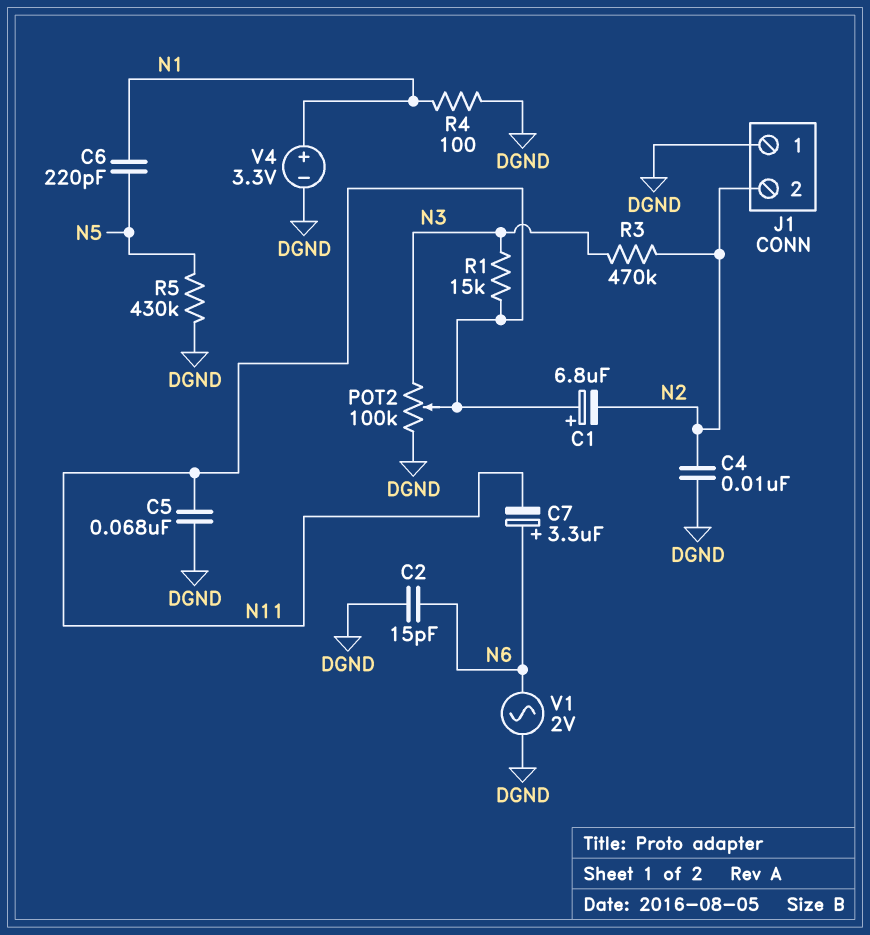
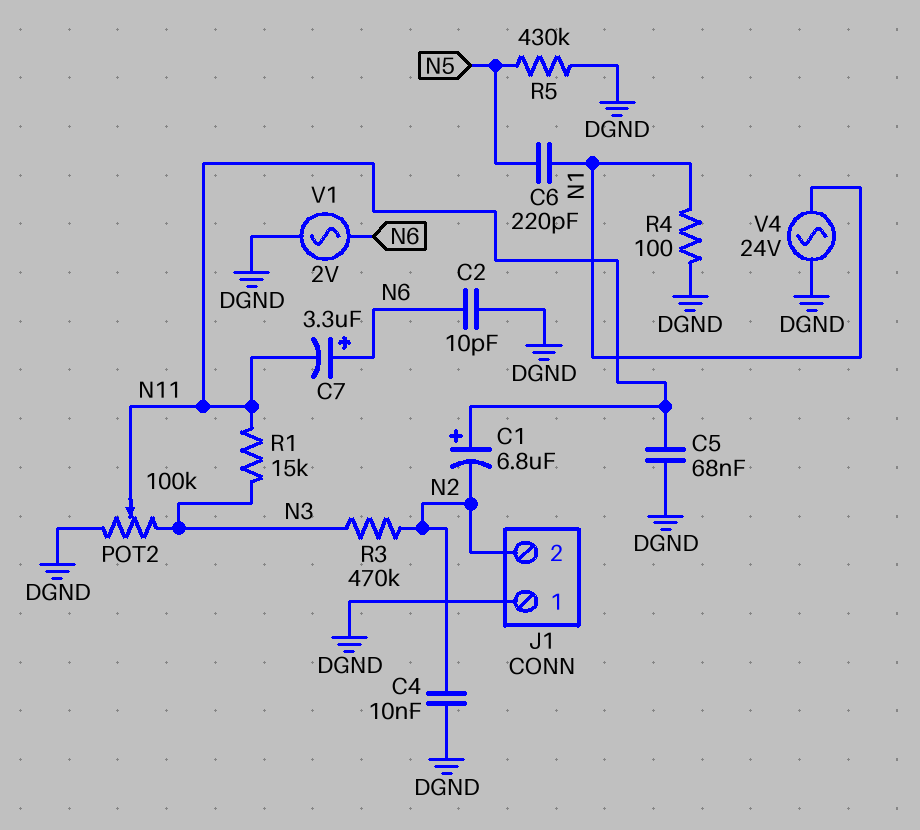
C2: 15pF (DGND, N6) -> 10pF (DGND, N6)
V4: 3.3V (plus N1, minus DGND) -> AC 24V (DGND, N1)

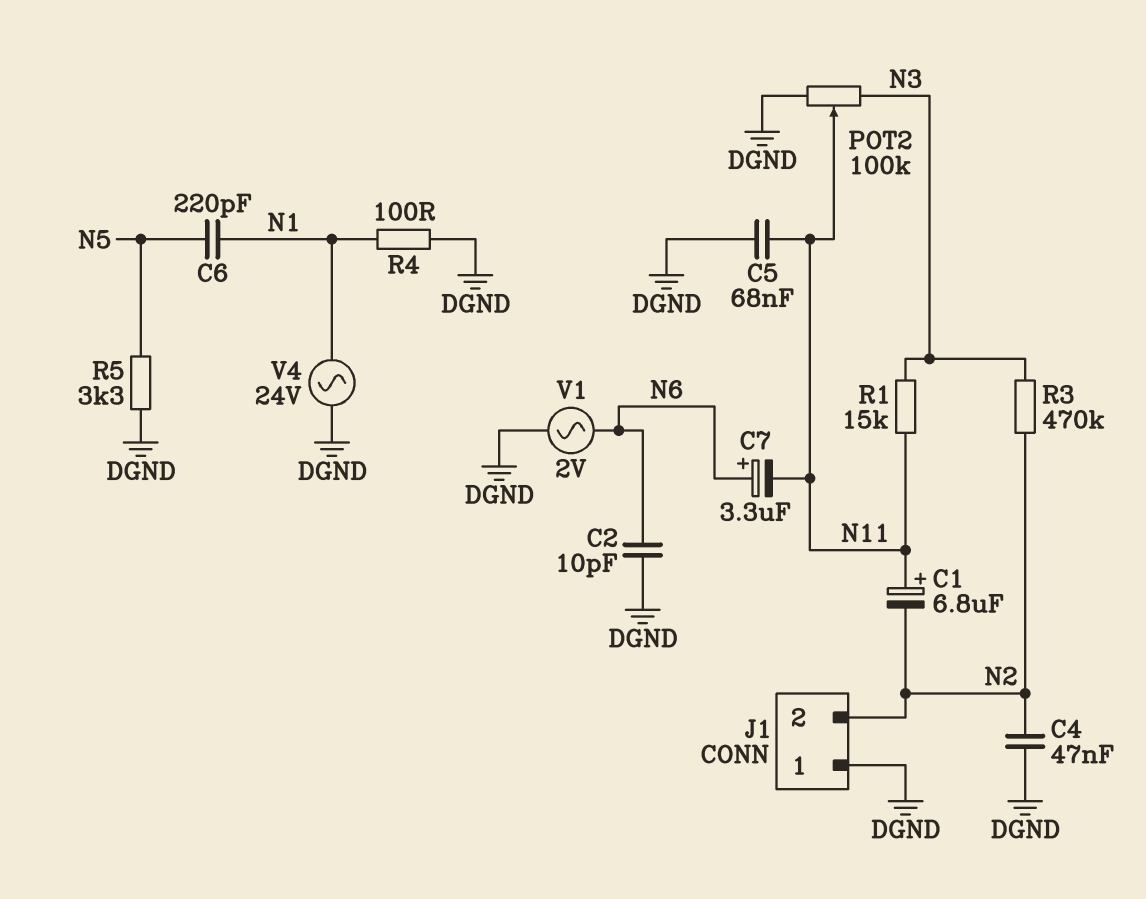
C4: 10nF (DGND, N2) -> 47nF (DGND, N2)
R5: 430k (DGND, N5) -> 3.3k (DGND, N5)

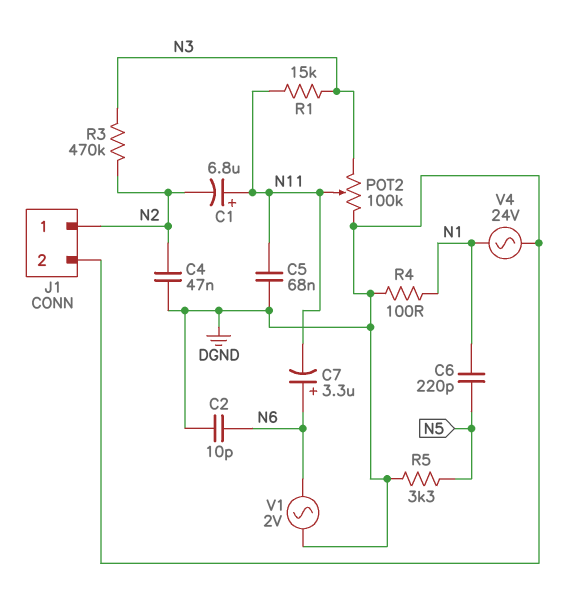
J1 pin 1: DGND -> N2
J1 pin 2: N2 -> DGND

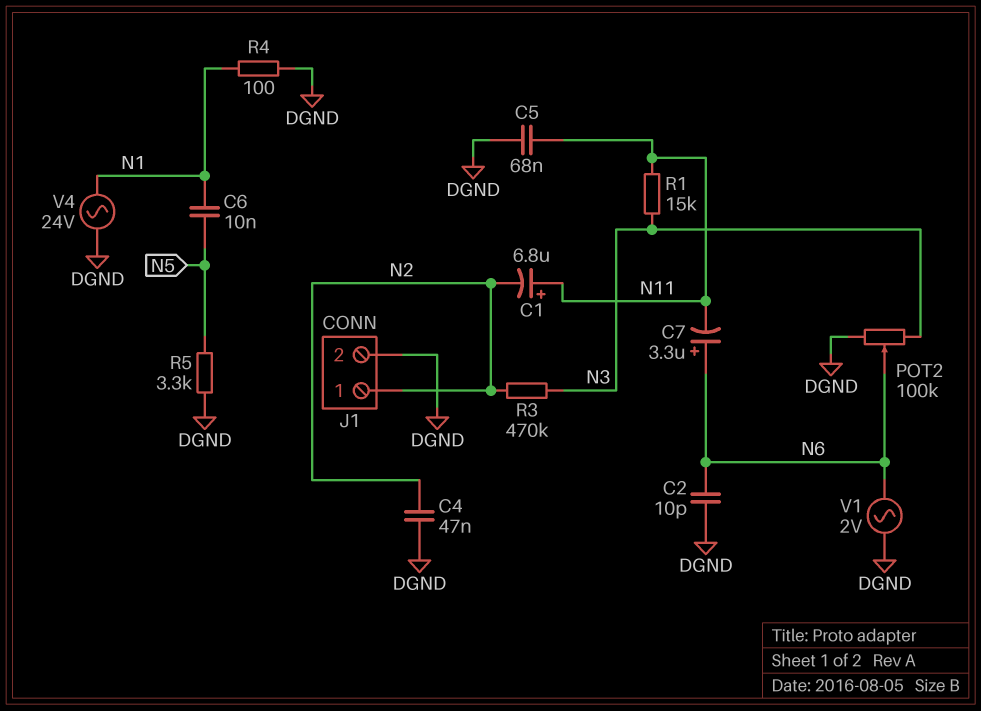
C6: 220pF (N1, N5) -> 10nF (N1, N5)
POT2: 100k (DGND, N3, wiper N11) -> 100k (DGND, N3, wiper N6)

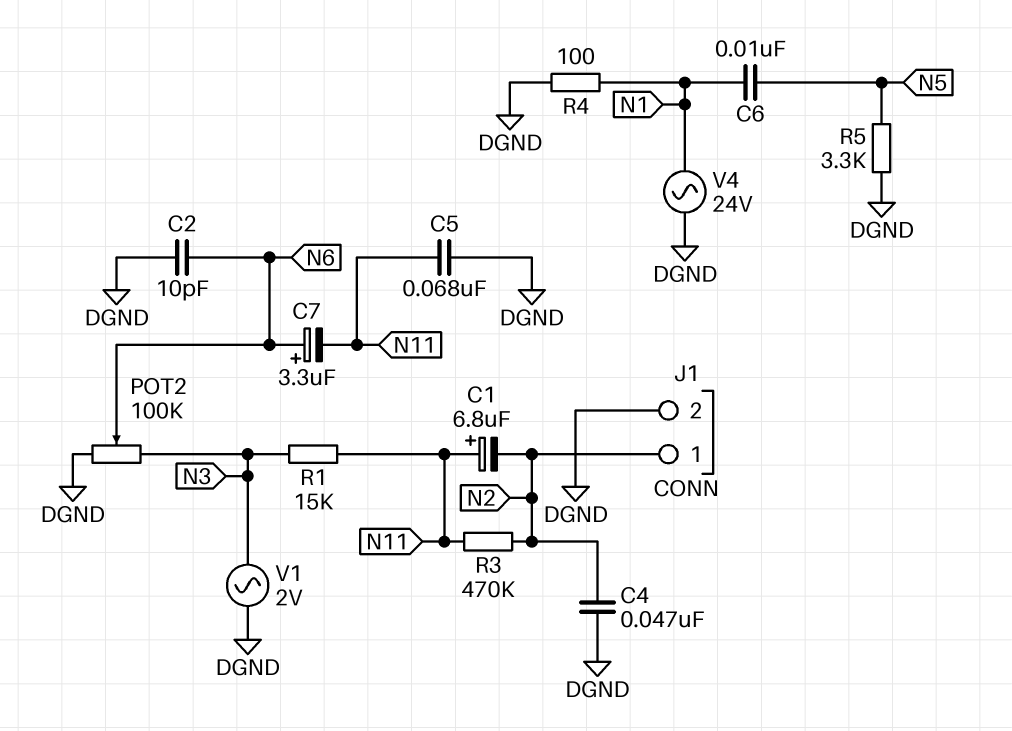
R3: 470k (N2, N3) -> 470k (N2, N11)
V1: AC 2V (DGND, N6) -> AC 2V (DGND, N3)

